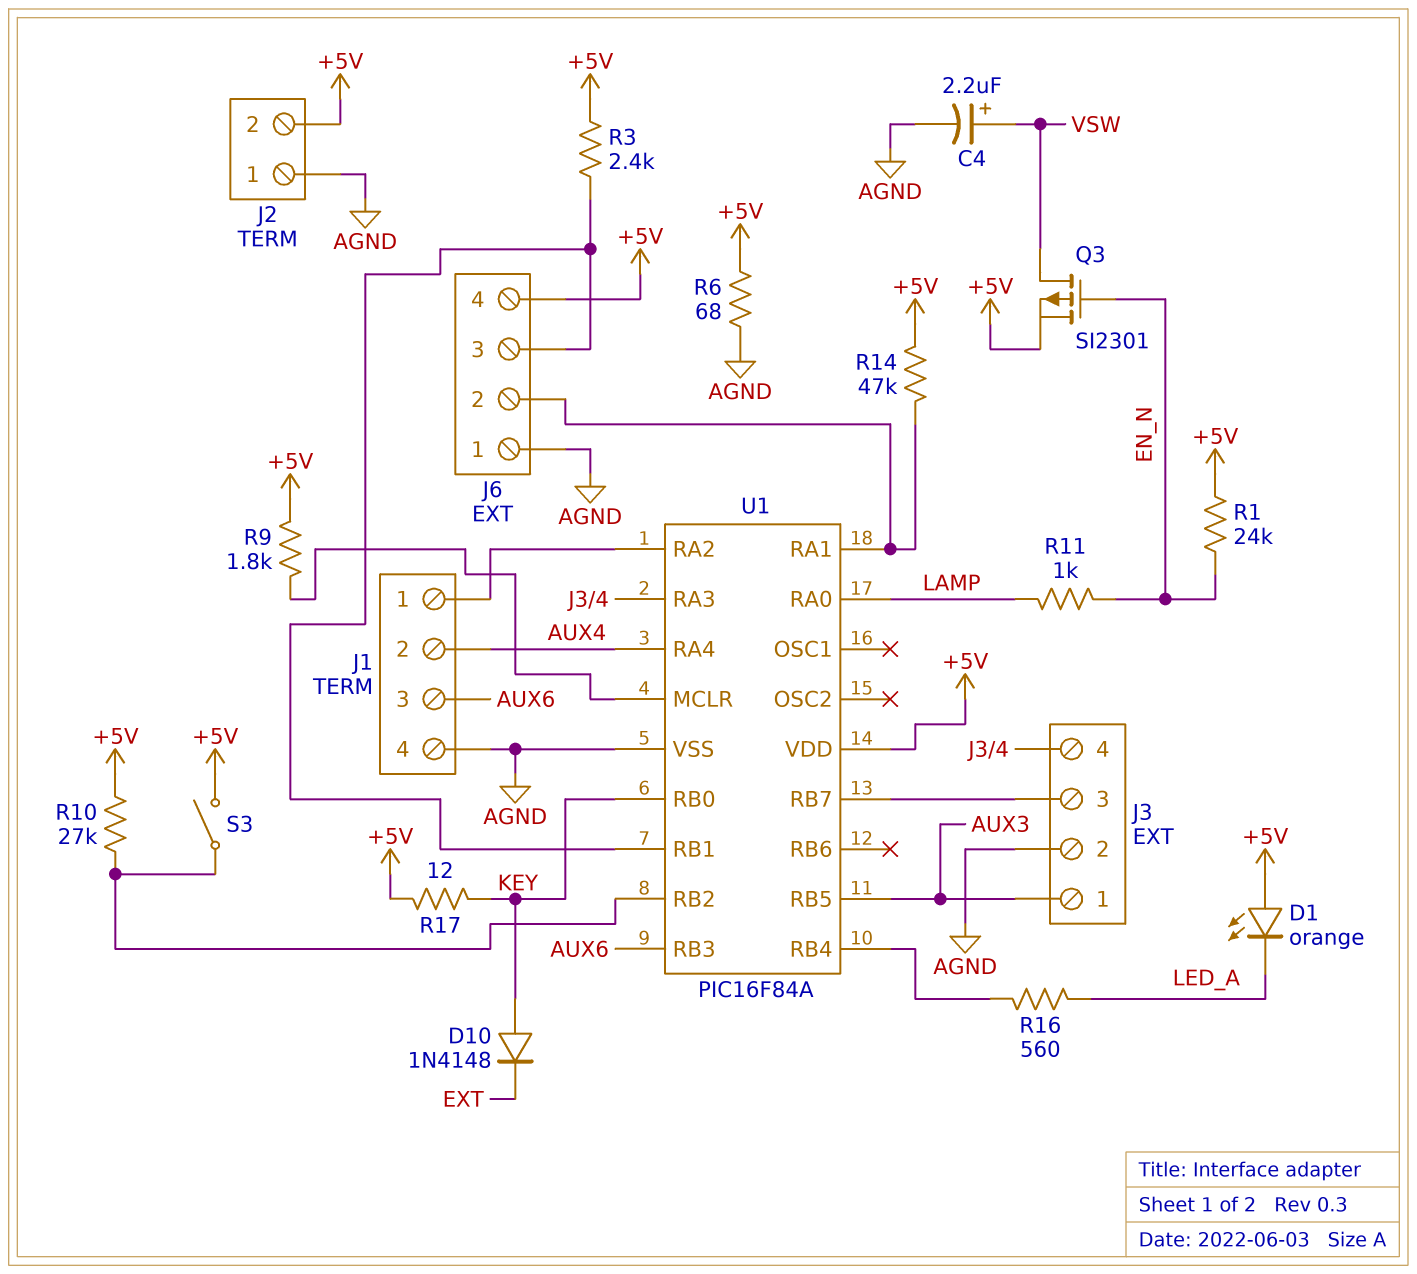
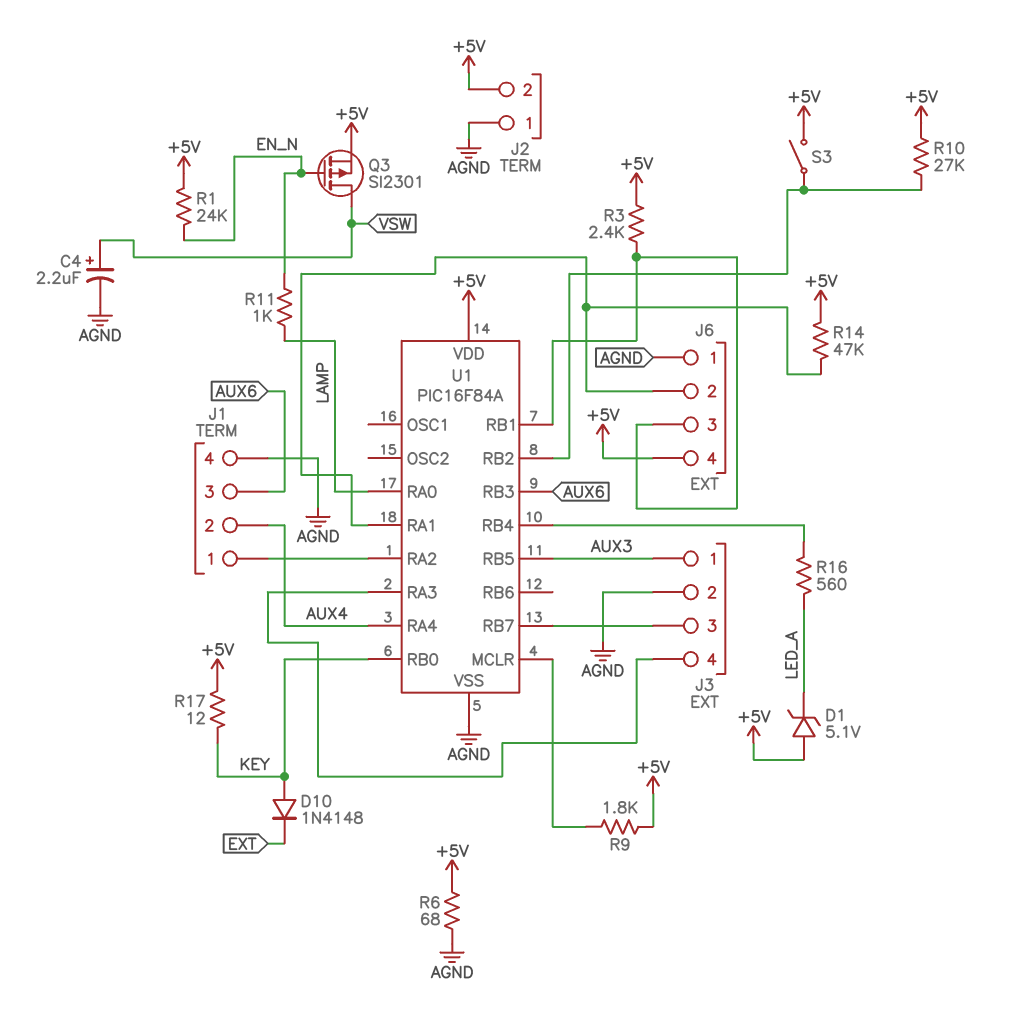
D1: LED orange (A +5V, K LED_A) -> zener 5.1V (A +5V, K LED_A)

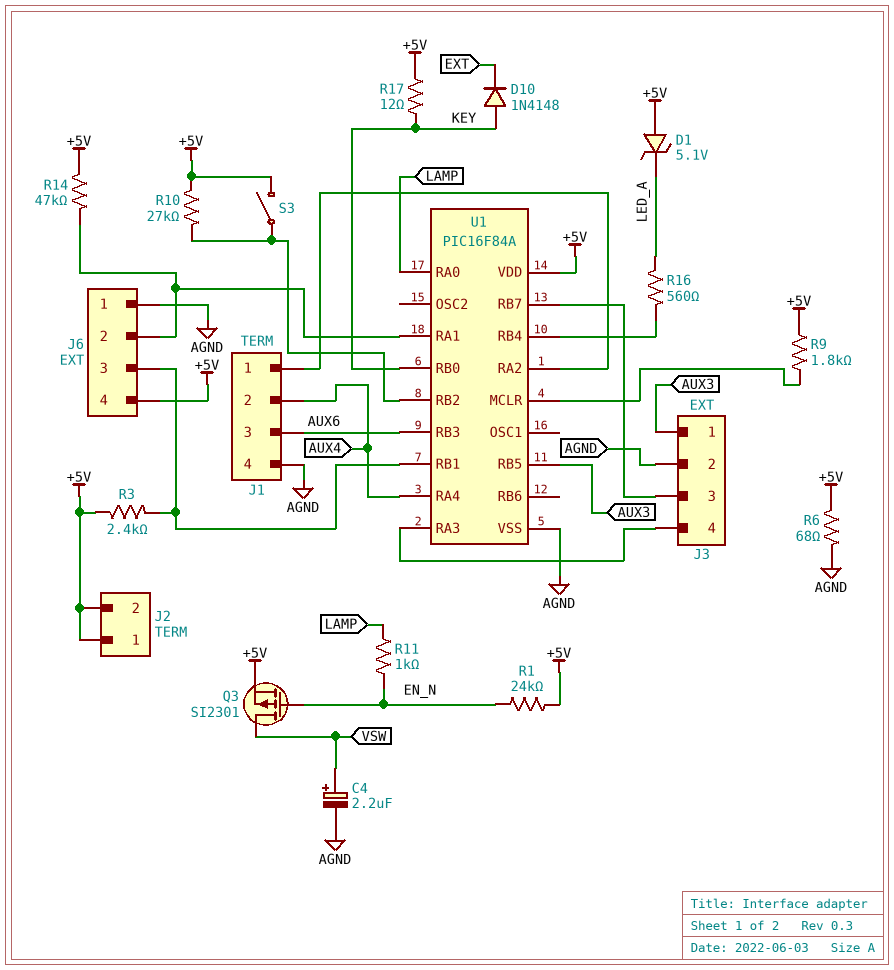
J2 pin 1: AGND -> +5V

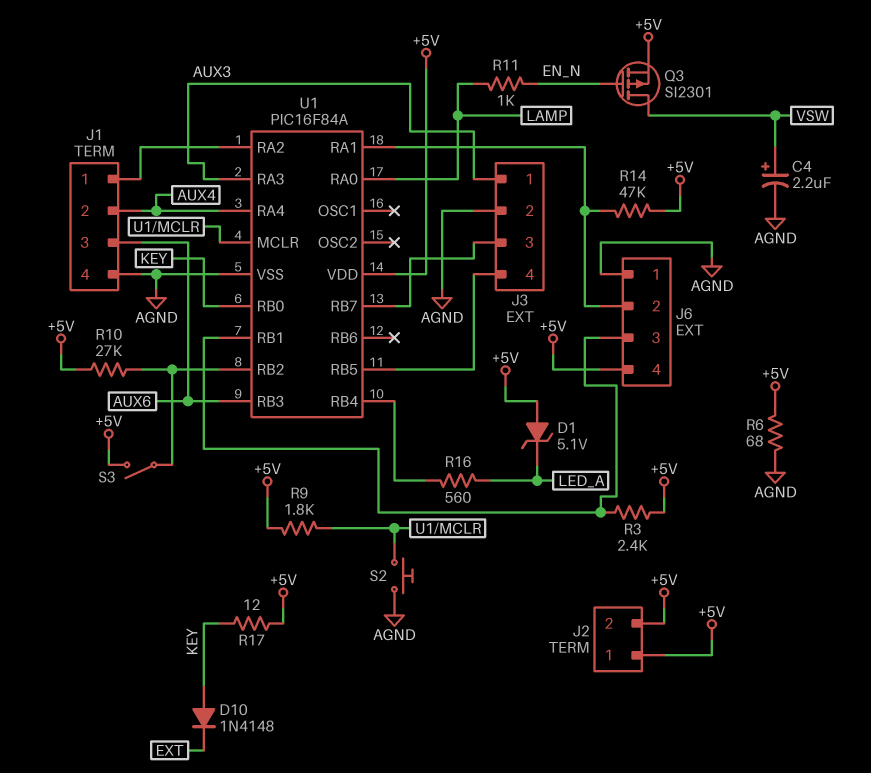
R1: 24k (+5V, EN_N) -> none
S2: none -> button (AGND, U1/MCLR)
U1 pin RA3: J3/4 -> AUX3
U1 pin RB5: AUX3 -> J3/4

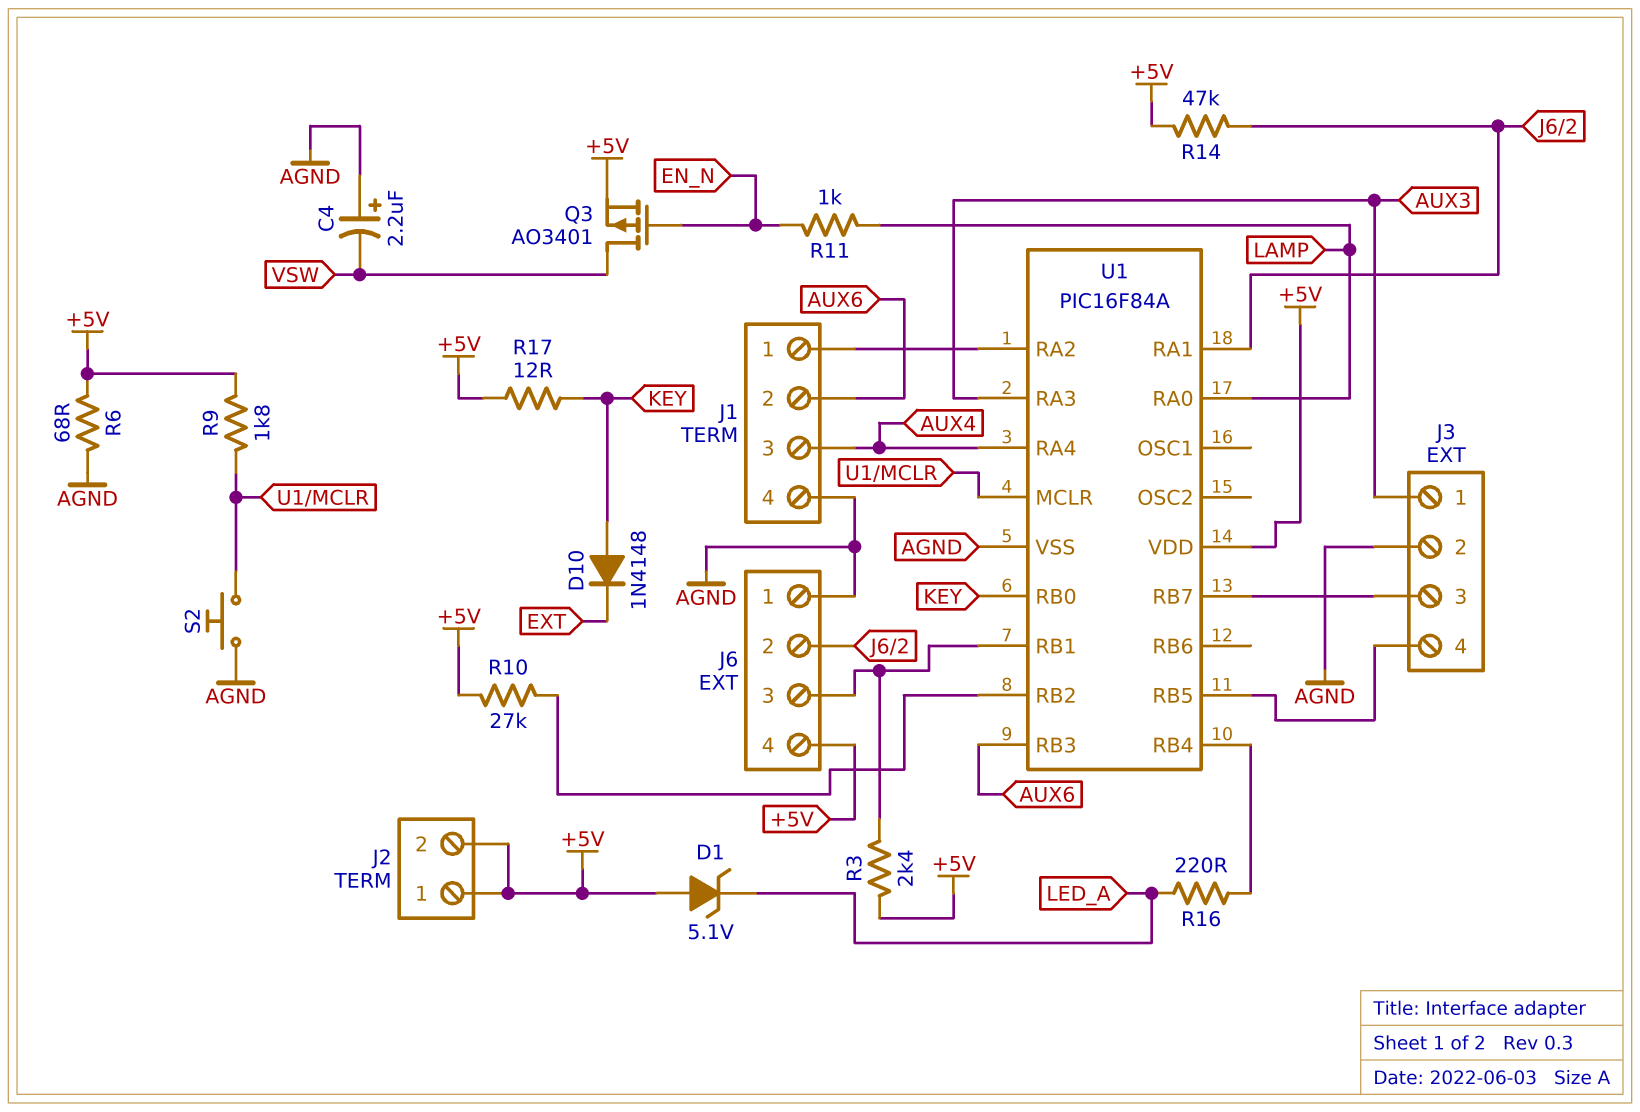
C4: 2.2uF (plus VSW, minus AGND) -> 2.2uF (plus AGND, minus VSW)
J1 pin 2: AUX4 -> AUX6
J1 pin 3: AUX6 -> AUX4
Q3: PMOS SI2301 (G EN_N, D VSW, S +5V) -> PMOS AO3401 (G EN_N, D VSW, S +5V)
R16: 560 (LED_A, U1/RB4) -> 220 (LED_A, U1/RB4)
S3: switch (+5V, U1/RB2) -> none

